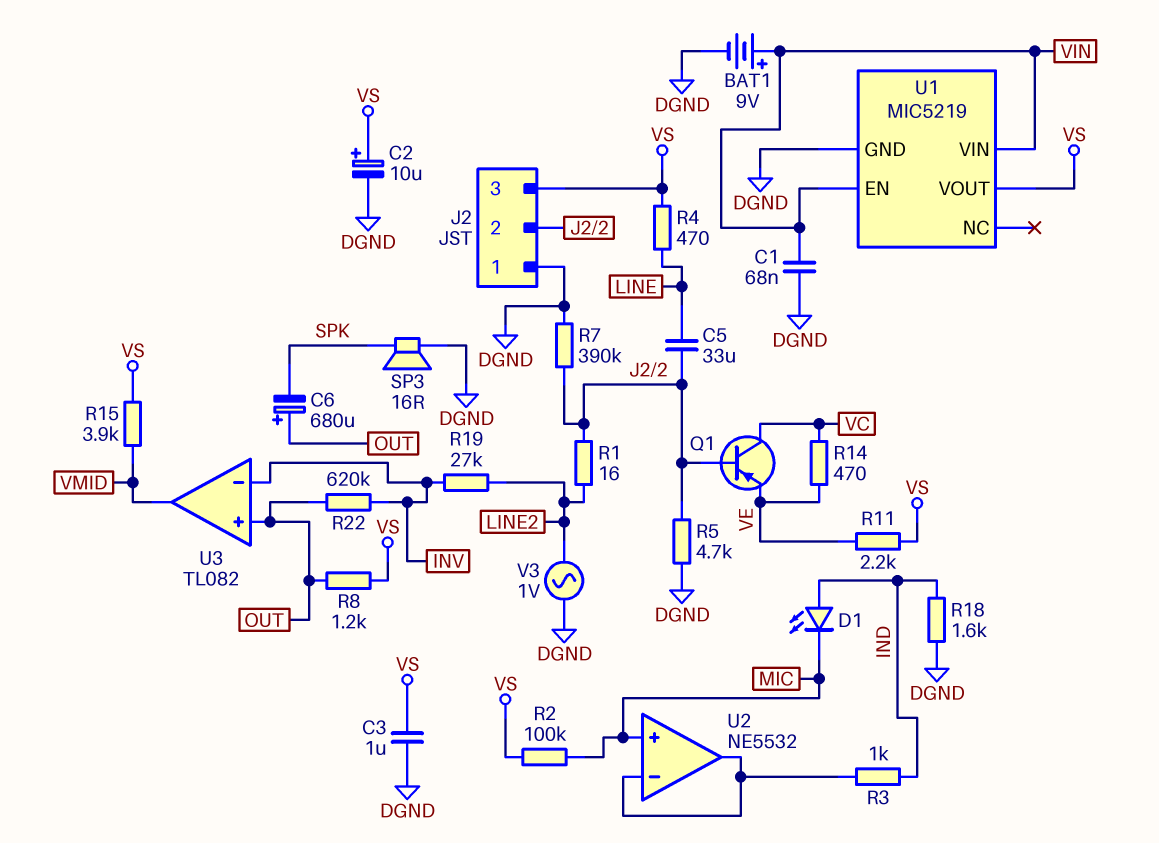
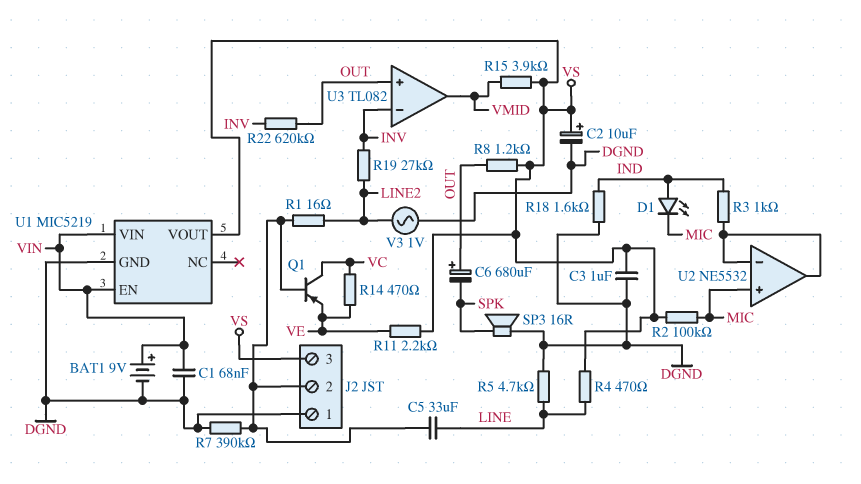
R5: 4.7k (DGND, J2/2) -> 4.7k (DGND, LINE)

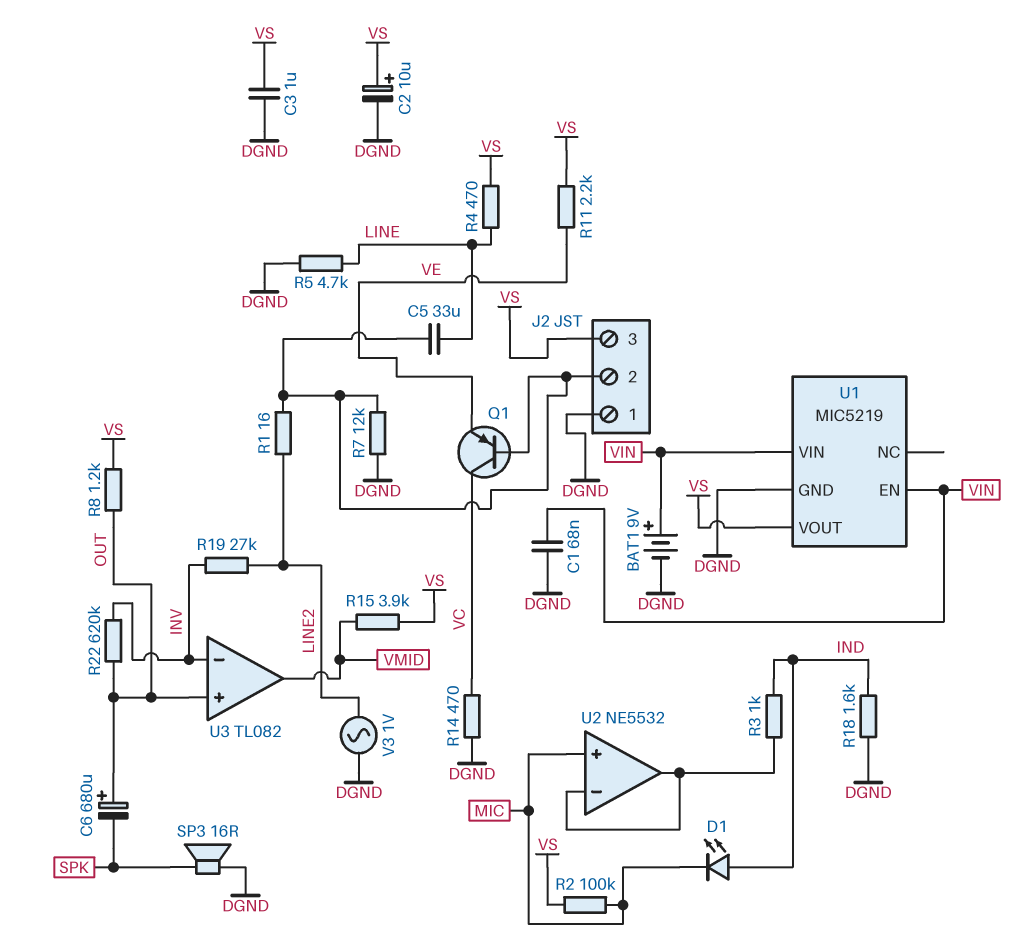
R7: 390k (DGND, J2/2) -> 12k (DGND, J2/2)
R14: 470 (VC, VE) -> 470 (DGND, VC)

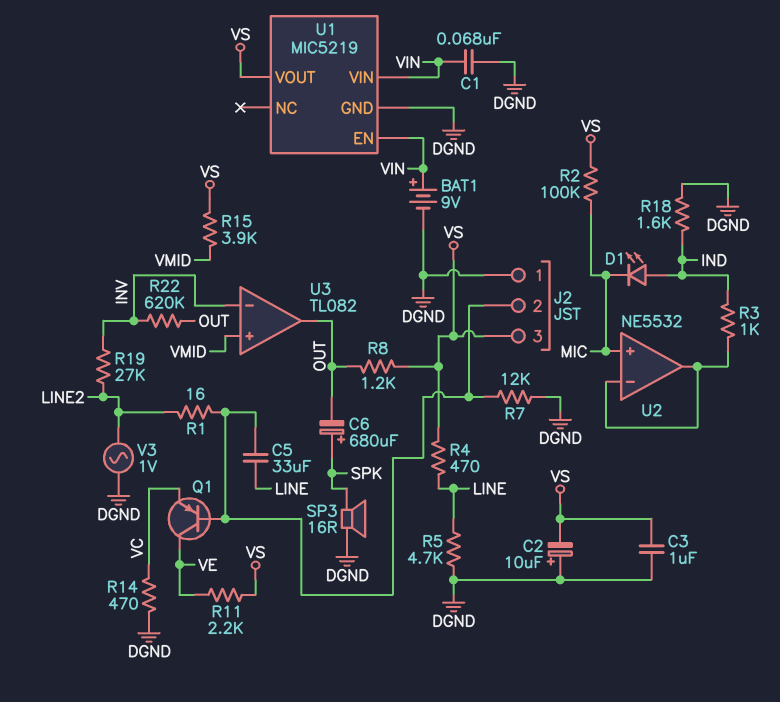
C2: 10uF (plus VS, minus DGND) -> 10uF (plus DGND, minus VS)
C6: 680uF (plus OUT, minus SPK) -> 680uF (plus SPK, minus OUT)
Q1: PNP (B J2/2, C VC, E VE) -> PNP (B J2/2, C VE, E VC)
U3 pin in+: OUT -> VMID
U3 pin out: VMID -> OUT

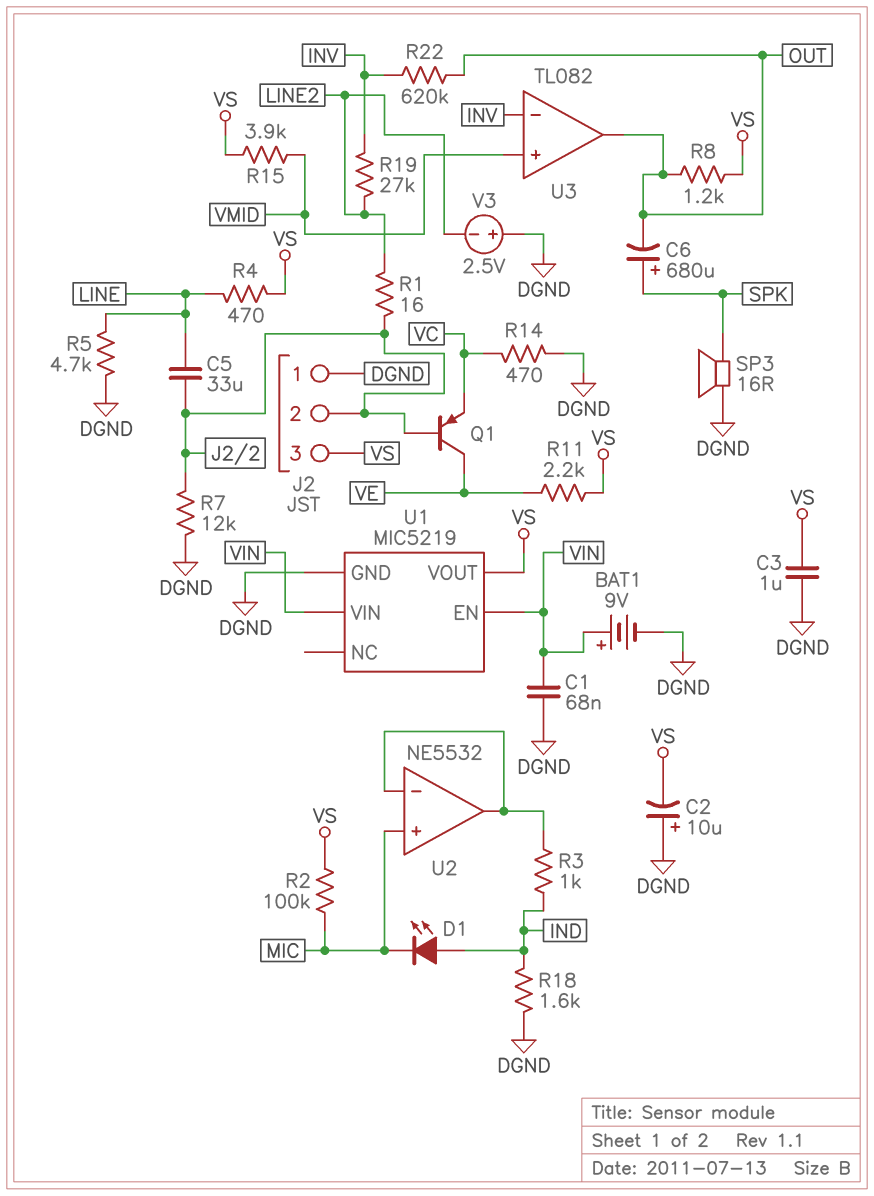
V3: AC 1V (DGND, LINE2) -> 2.5V (plus DGND, minus LINE2)

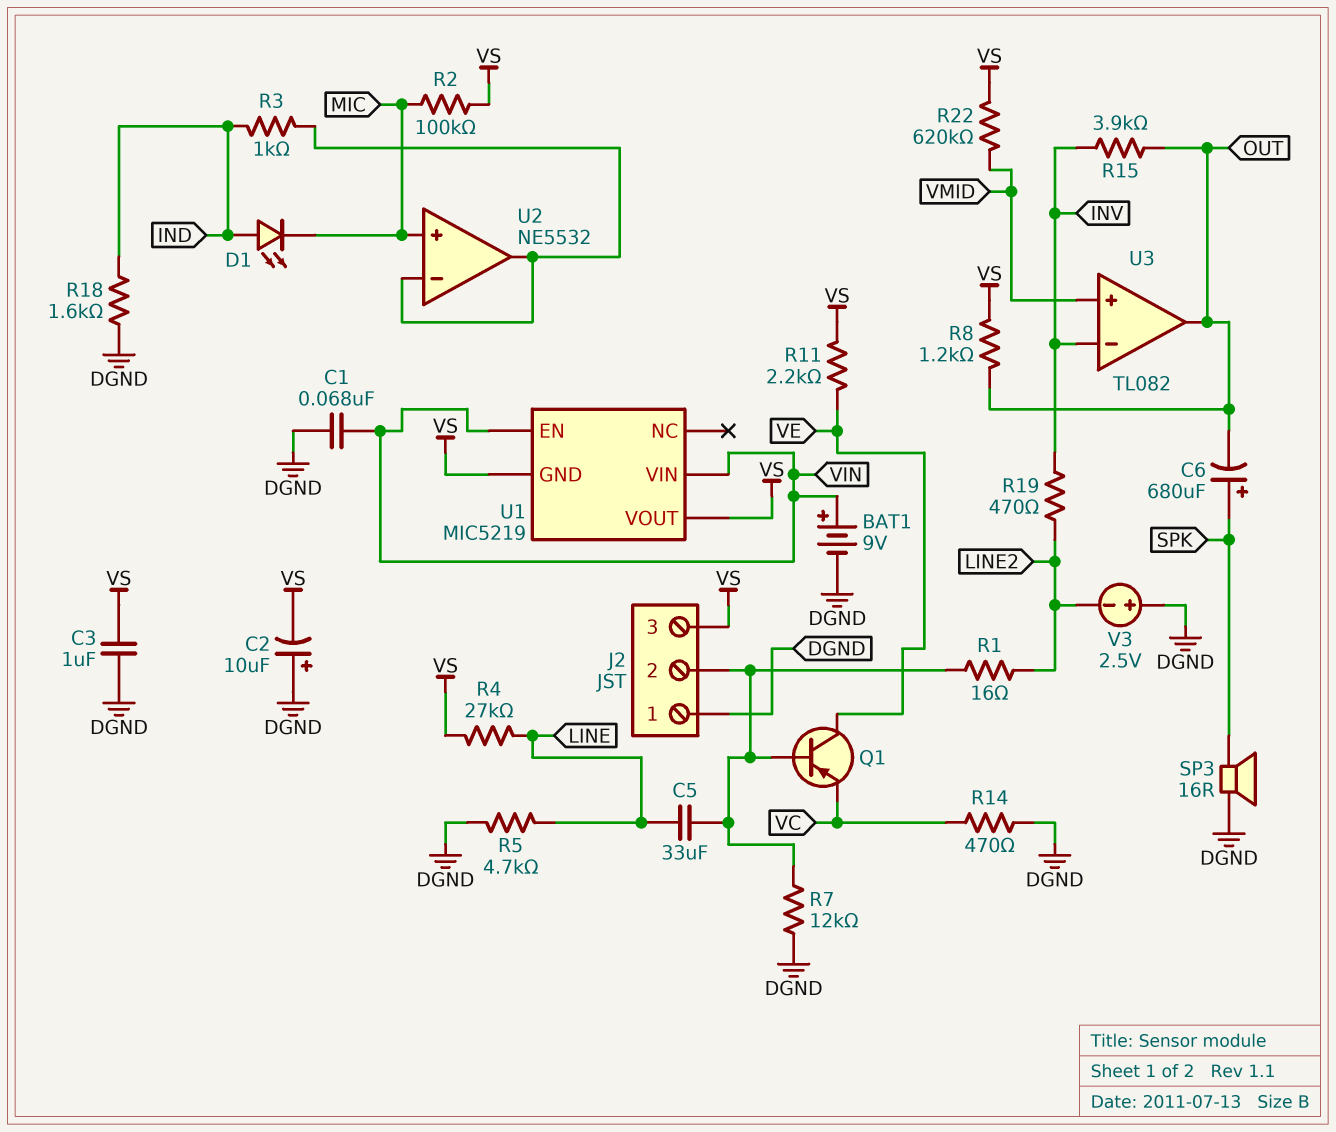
R4: 470 (LINE, VS) -> 27k (LINE, VS)
R15: 3.9k (VMID, VS) -> 3.9k (INV, OUT)
R19: 27k (INV, LINE2) -> 470 (INV, LINE2)
R22: 620k (INV, OUT) -> 620k (VMID, VS)
U1 pin GND: DGND -> VS

